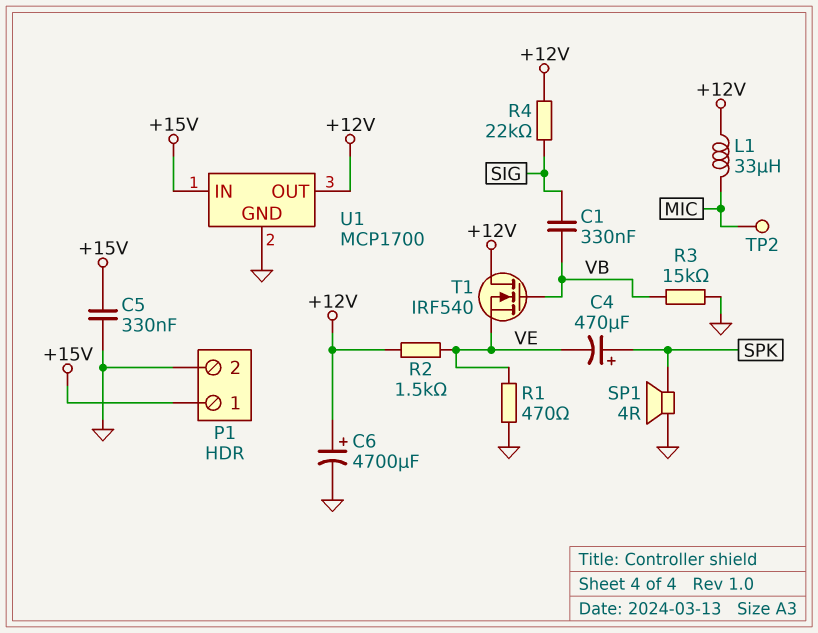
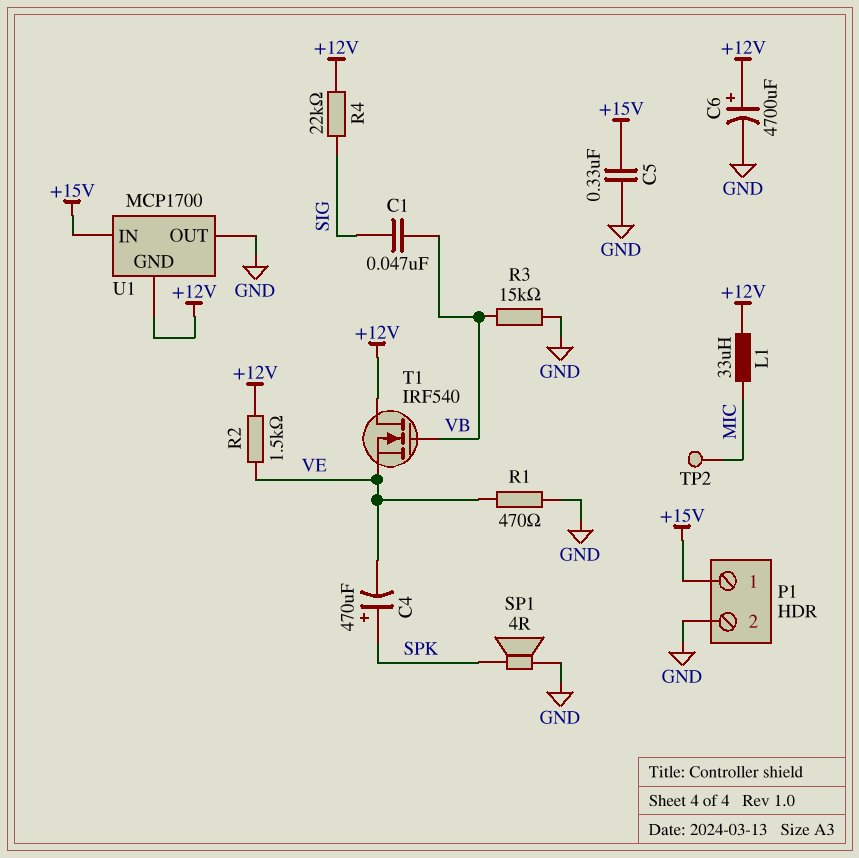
C1: 330nF (SIG, VB) -> 47nF (SIG, VB)
U1 pin GND: GND -> +12V
U1 pin OUT: +12V -> GND

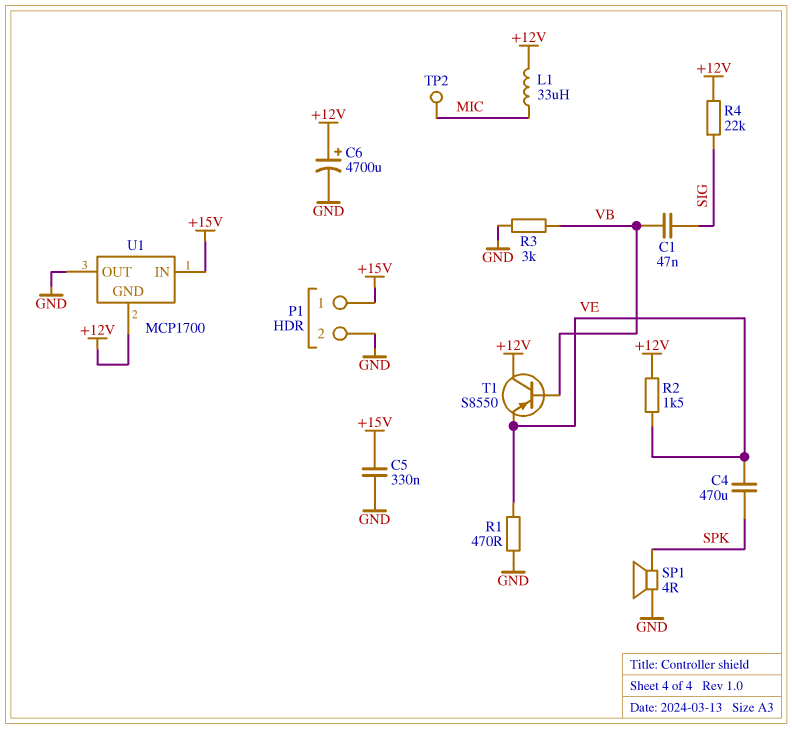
C4: 470uF (plus SPK, minus VE) -> 470uF (SPK, VE)
R3: 15k (GND, VB) -> 3k (GND, VB)
T1: NMOS IRF540 (G VB, D +12V, S VE) -> PNP S8550 (B VB, C +12V, E VE)

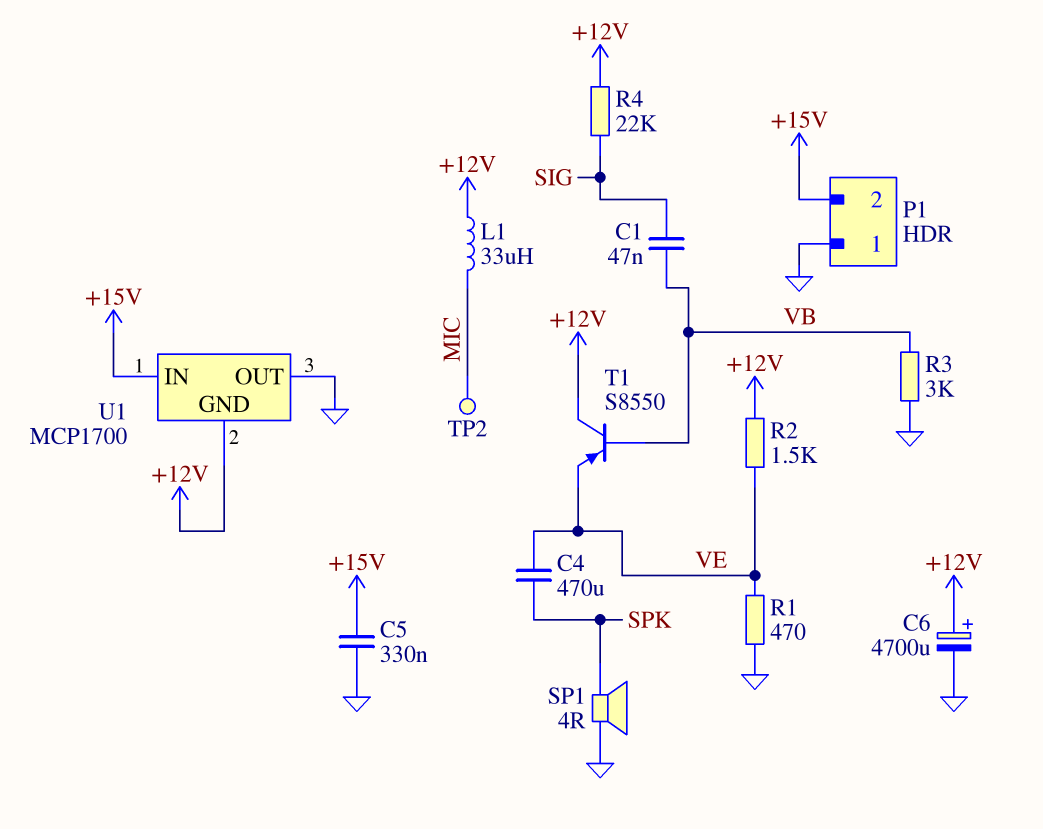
P1 pin 1: +15V -> GND
P1 pin 2: GND -> +15V

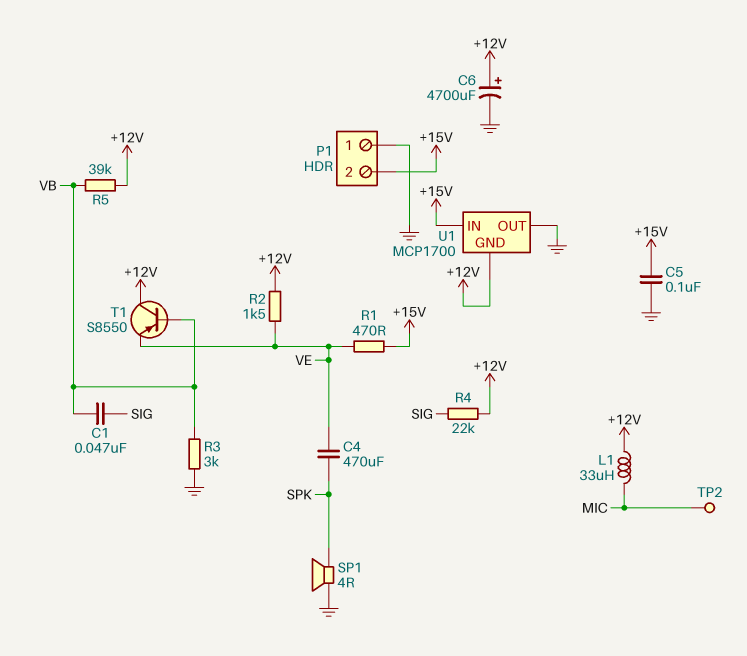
C5: 330nF (+15V, GND) -> 100nF (+15V, GND)
R1: 470 (GND, VE) -> 470 (+15V, VE)
R5: none -> 39k (+12V, VB)

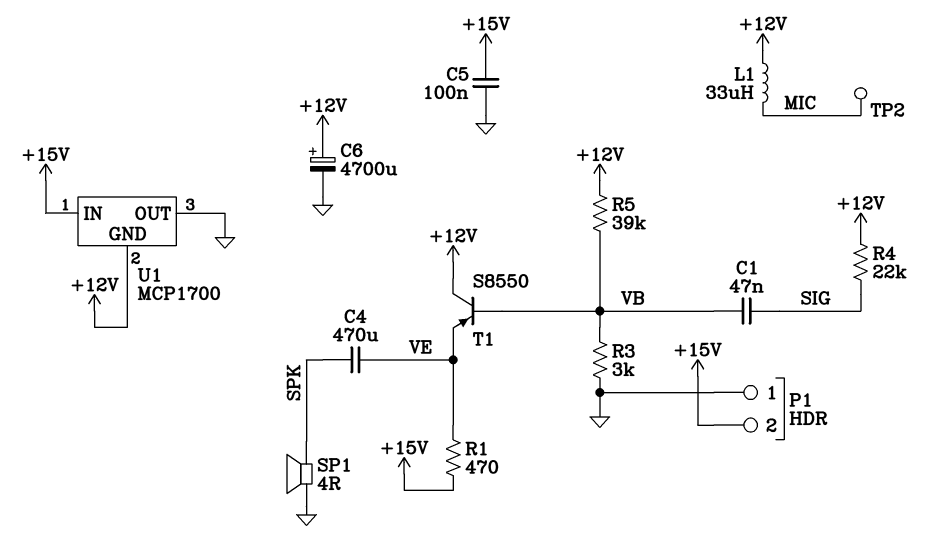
R2: 1.5k (+12V, VE) -> none

